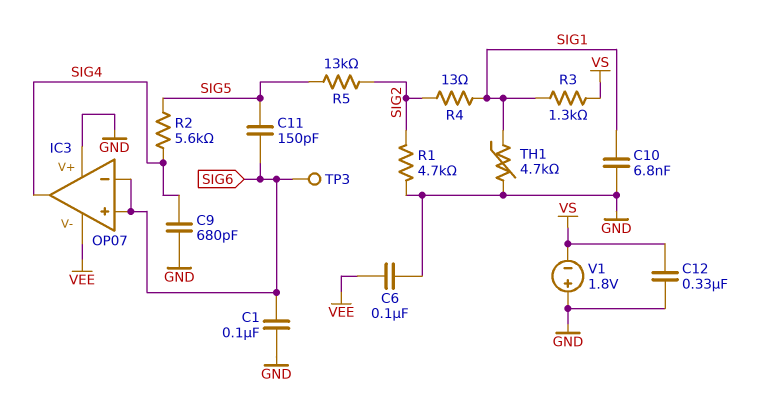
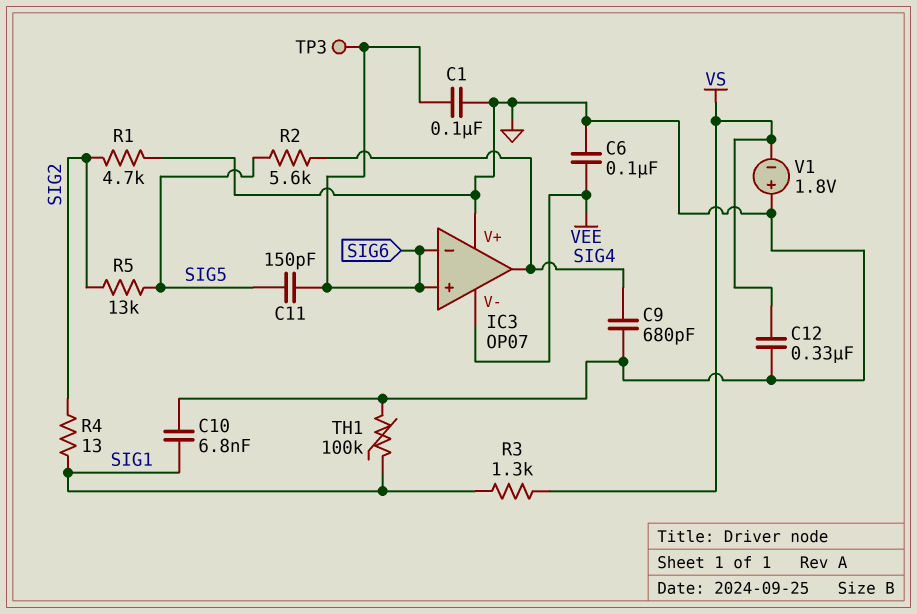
TH1: 4.7k (GND, SIG1) -> 100k (GND, SIG1)

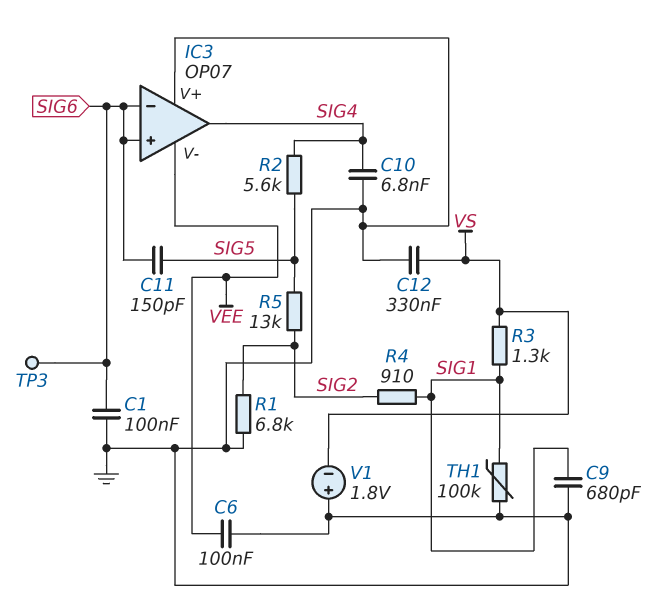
C9: 680pF (GND, SIG4) -> 680pF (GND, SIG1)
C10: 6.8nF (GND, SIG1) -> 6.8nF (GND, SIG4)
R1: 4.7k (GND, SIG2) -> 6.8k (GND, SIG2)
R4: 13 (SIG1, SIG2) -> 910 (SIG1, SIG2)

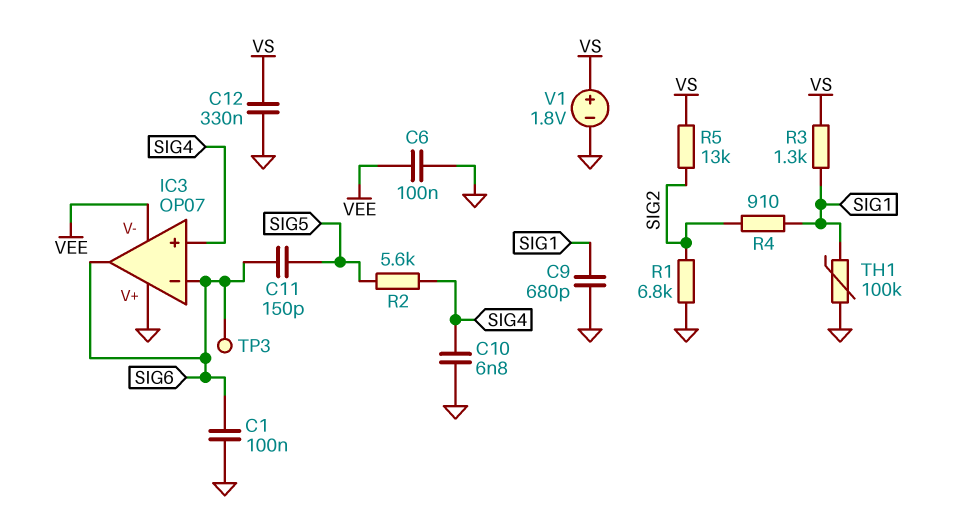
IC3 pin in+: SIG6 -> SIG4
IC3 pin out: SIG4 -> SIG6
R5: 13k (SIG2, SIG5) -> 13k (SIG2, VS)
V1: 1.8V (plus GND, minus VS) -> 1.8V (plus VS, minus GND)

